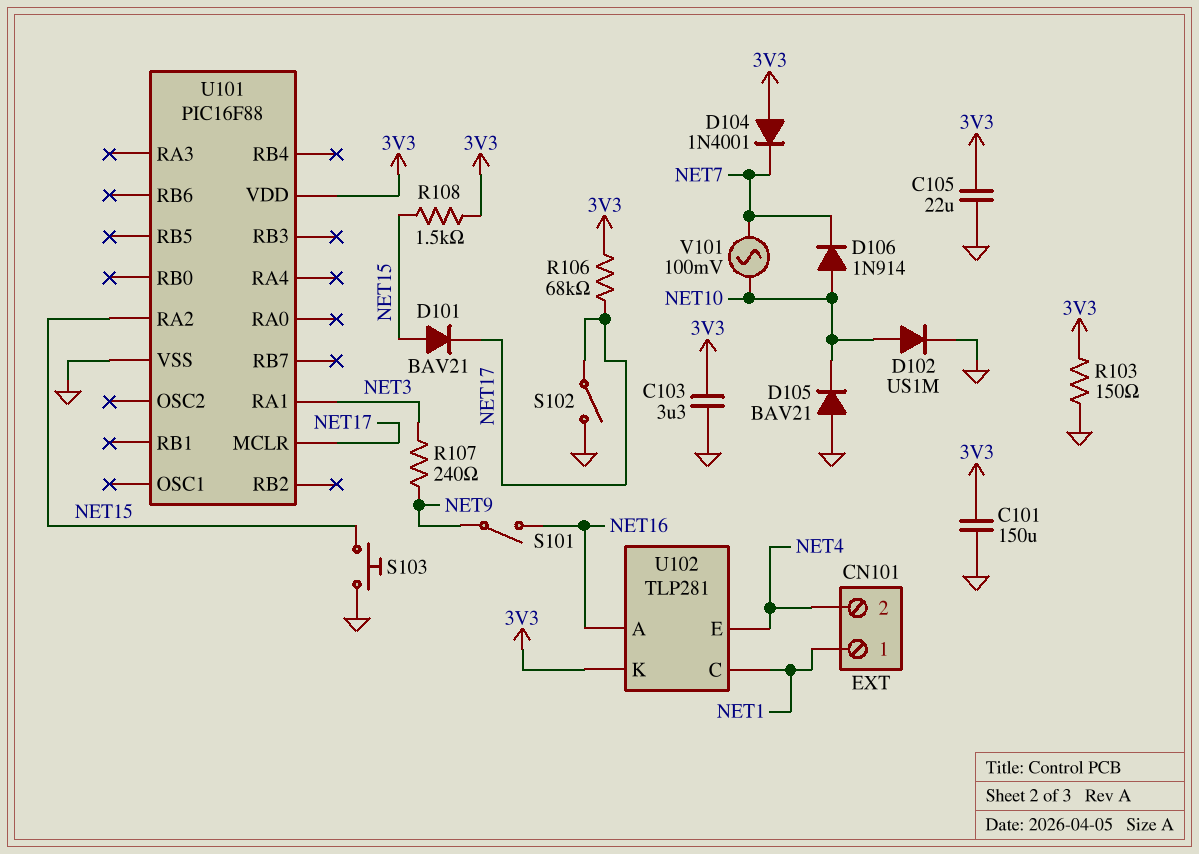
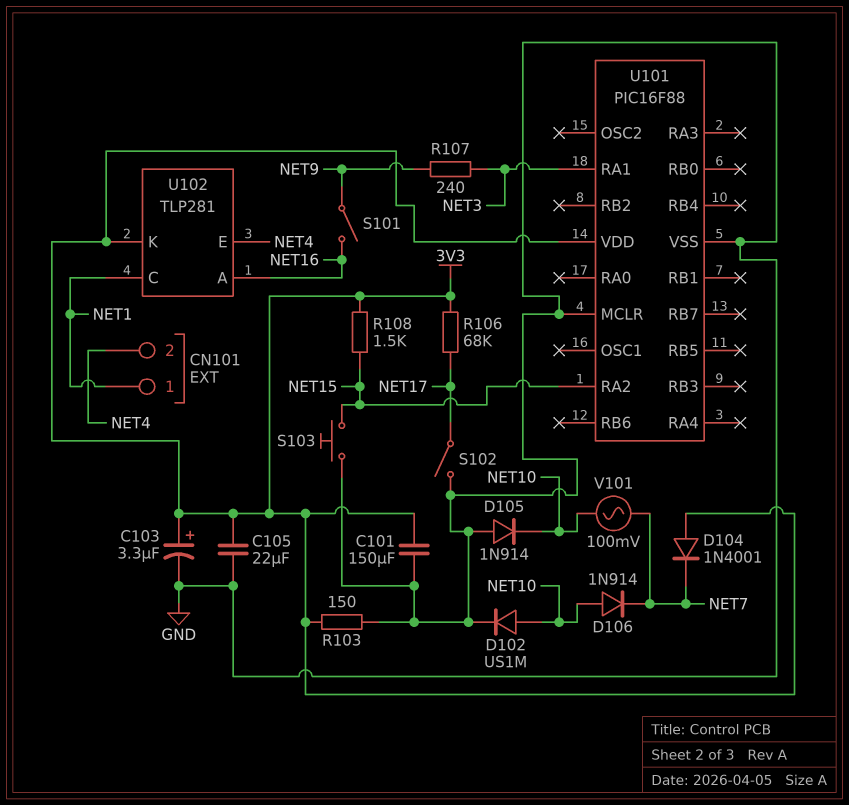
C103: 3.3uF (3V3, GND) -> 3.3uF (plus 3V3, minus GND)
D101: diode BAV21 (A NET15, K NET17) -> none
D105: diode BAV21 (A GND, K NET10) -> diode 1N914 (A GND, K NET10)
U101 pin MCLR: NET17 -> GND

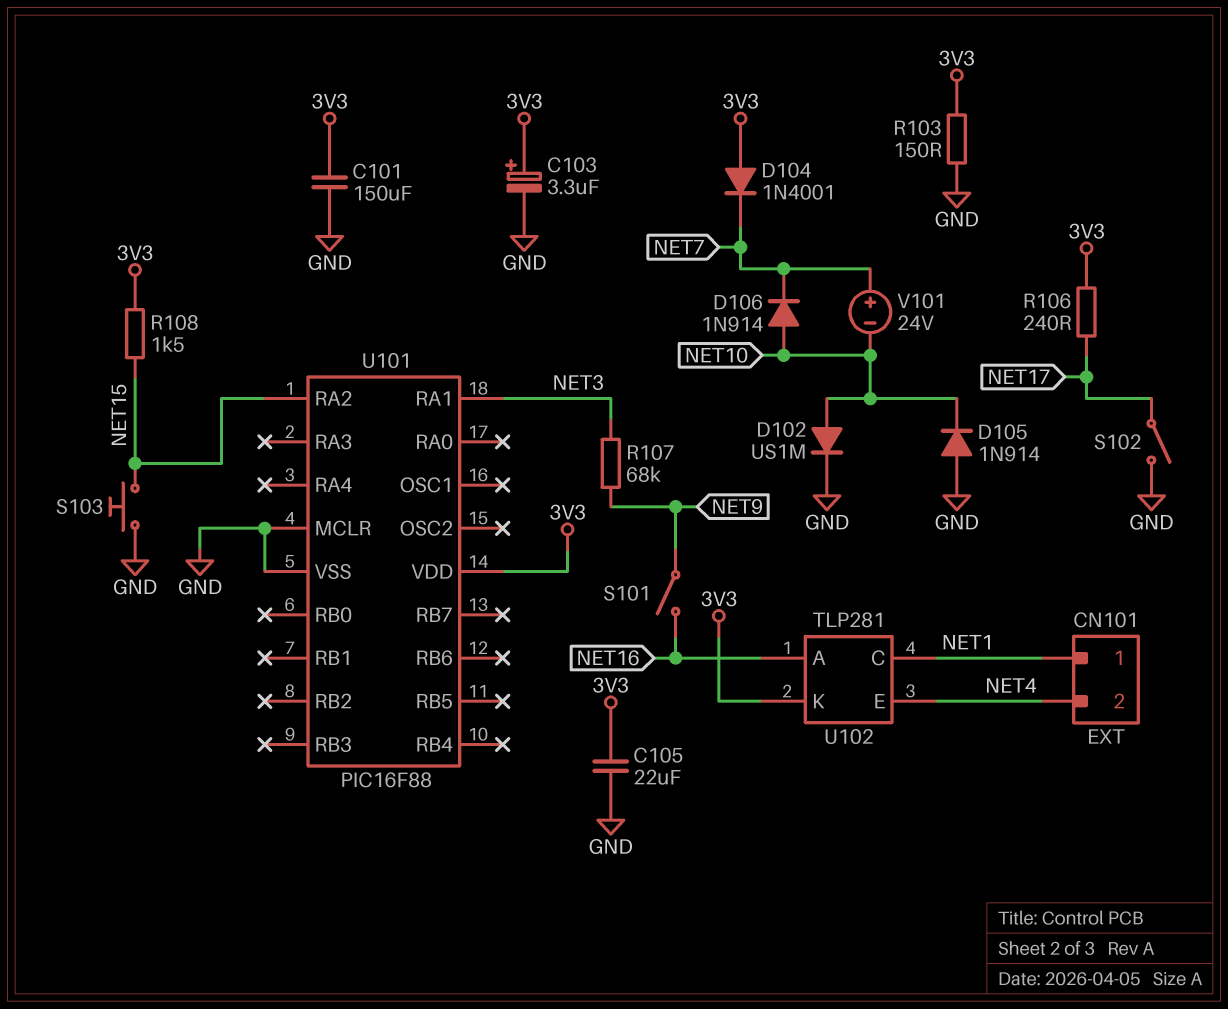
R106: 68k (3V3, NET17) -> 240 (3V3, NET17)
R107: 240 (NET3, NET9) -> 68k (NET3, NET9)
V101: AC 100mV (NET7, NET10) -> 24V (plus NET7, minus NET10)

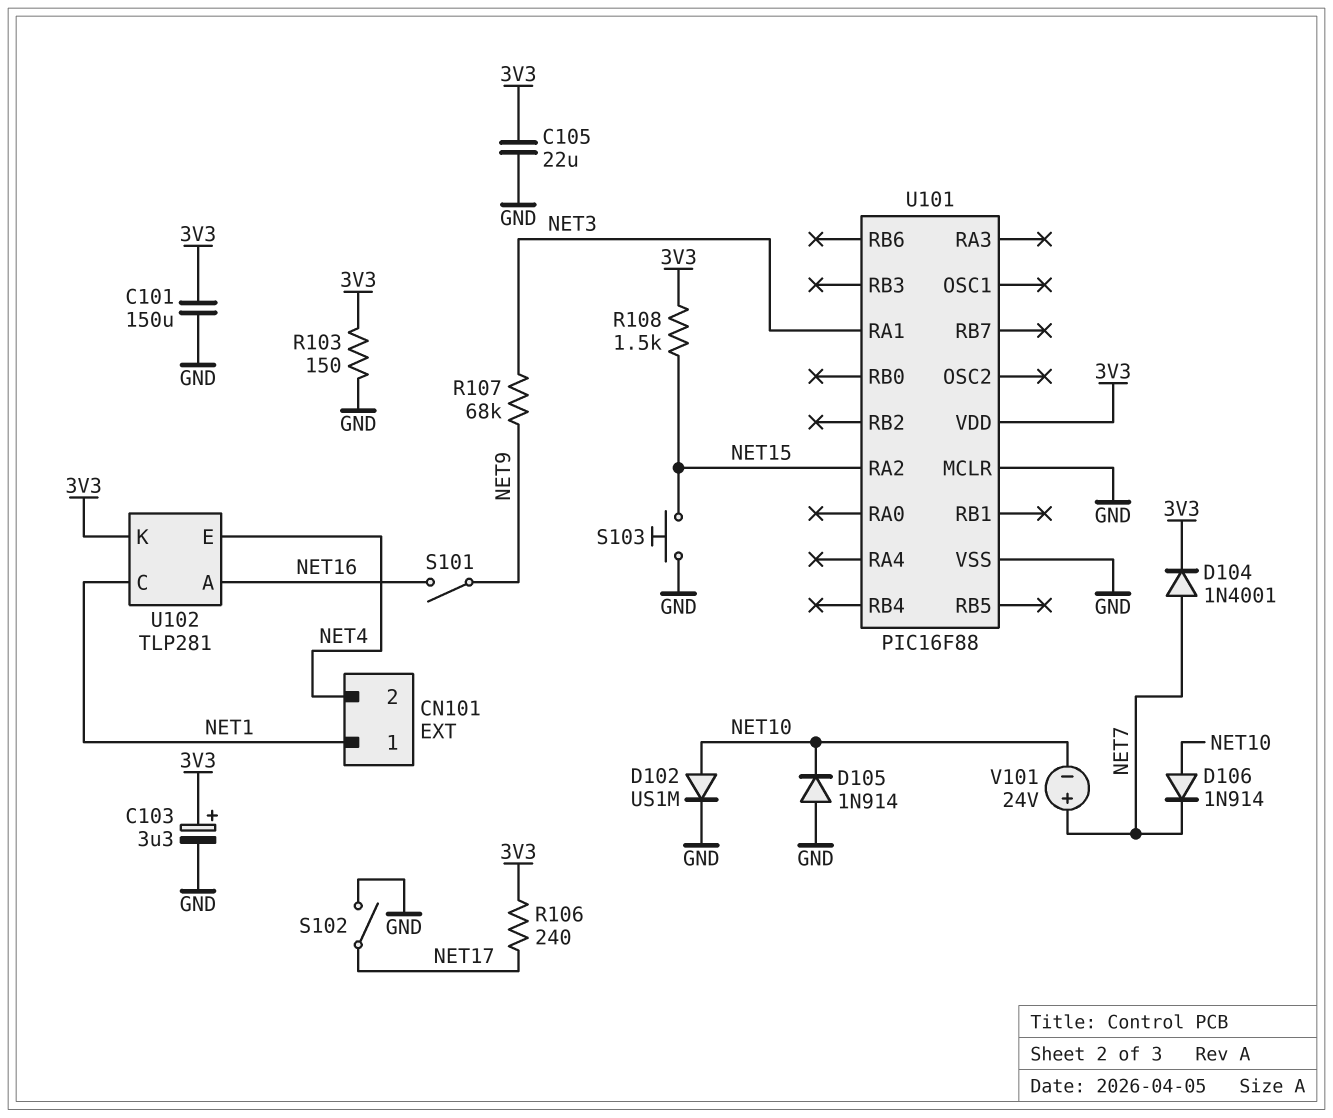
D104: diode 1N4001 (A 3V3, K NET7) -> diode 1N4001 (A NET7, K 3V3)

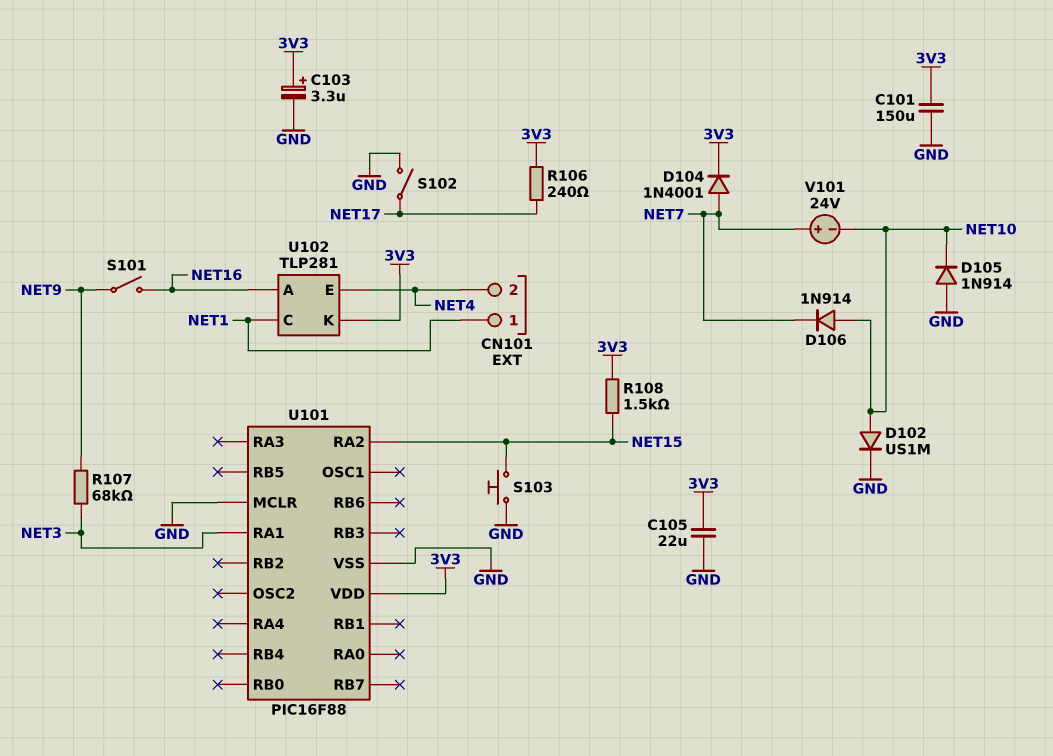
R103: 150 (3V3, GND) -> none

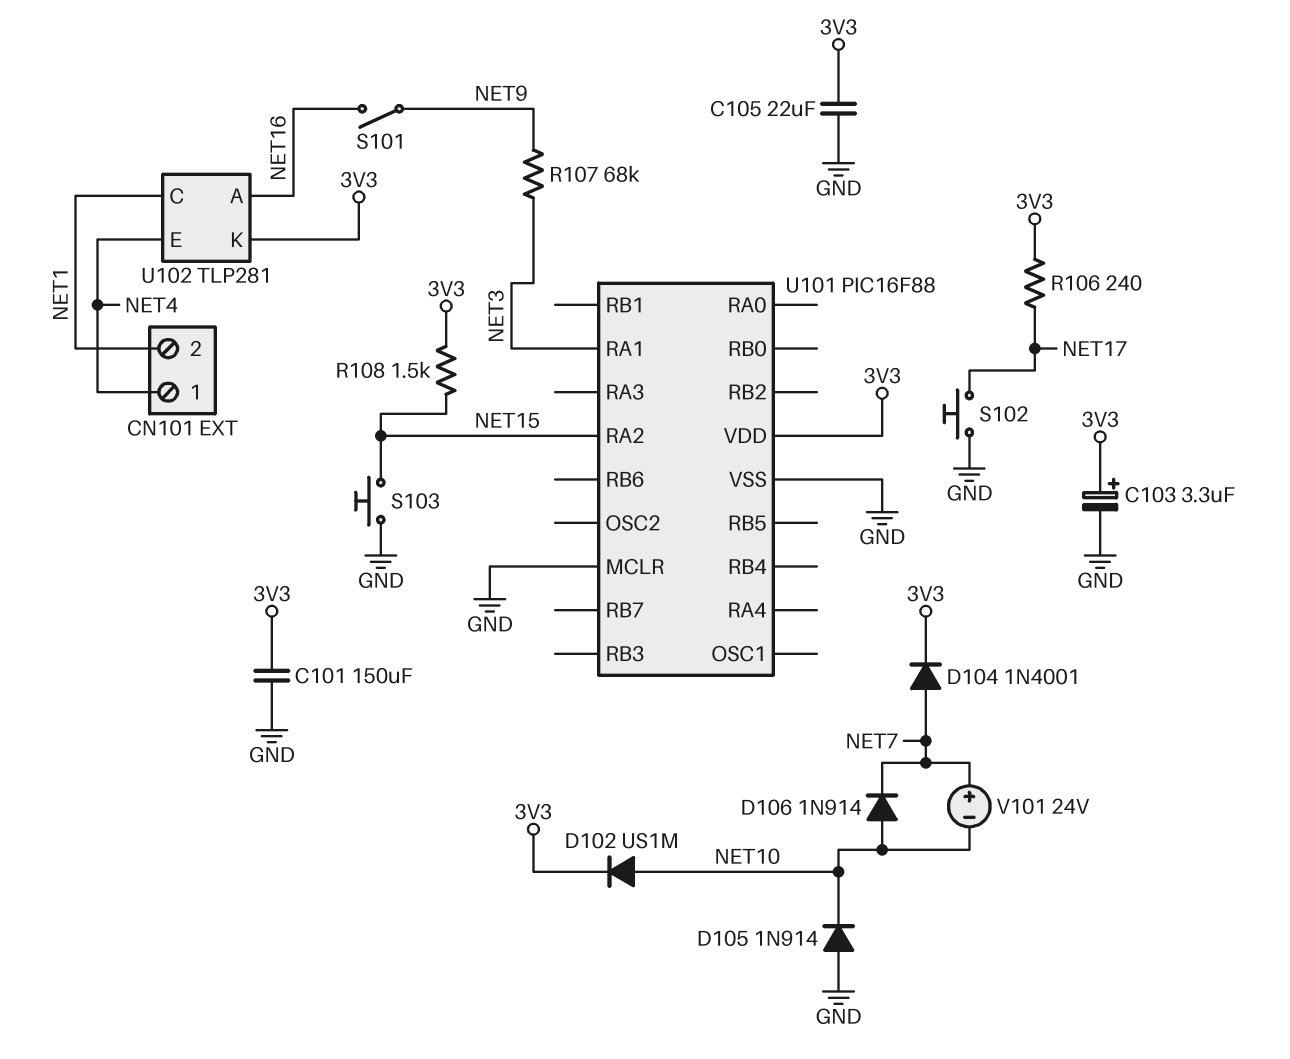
CN101 pin 1: NET1 -> NET4
CN101 pin 2: NET4 -> NET1
D102: diode US1M (A NET10, K GND) -> diode US1M (A NET10, K 3V3)
S102: switch (GND, NET17) -> button (GND, NET17)

